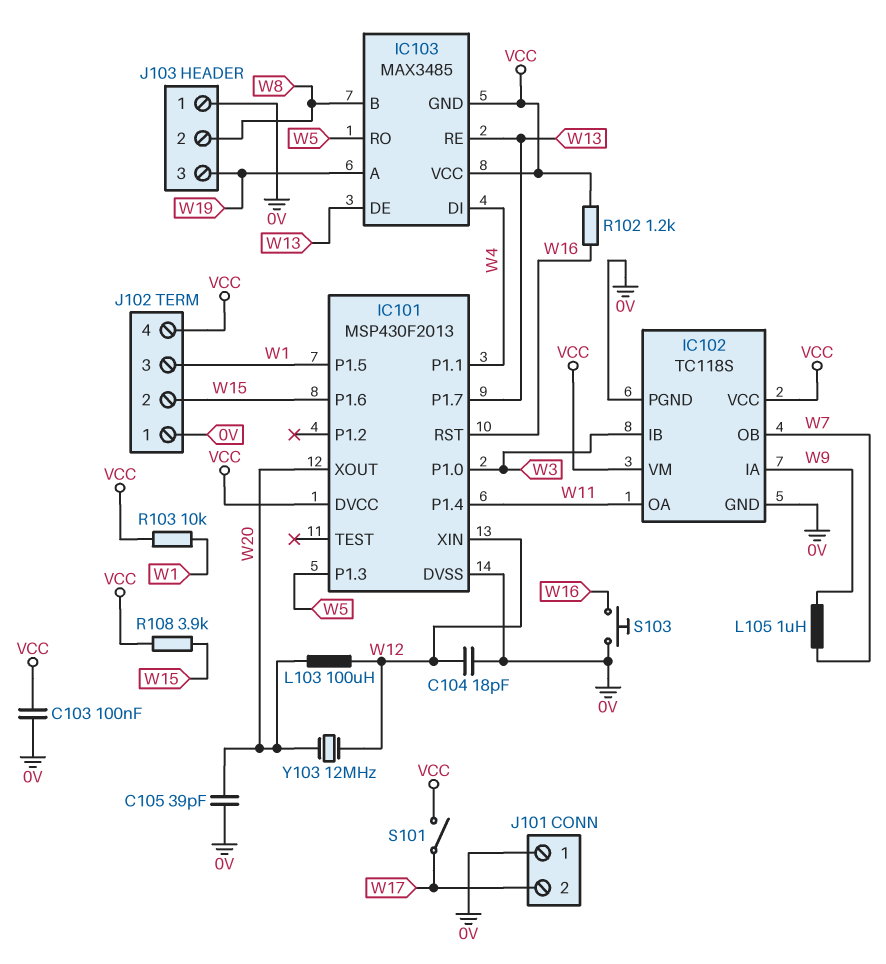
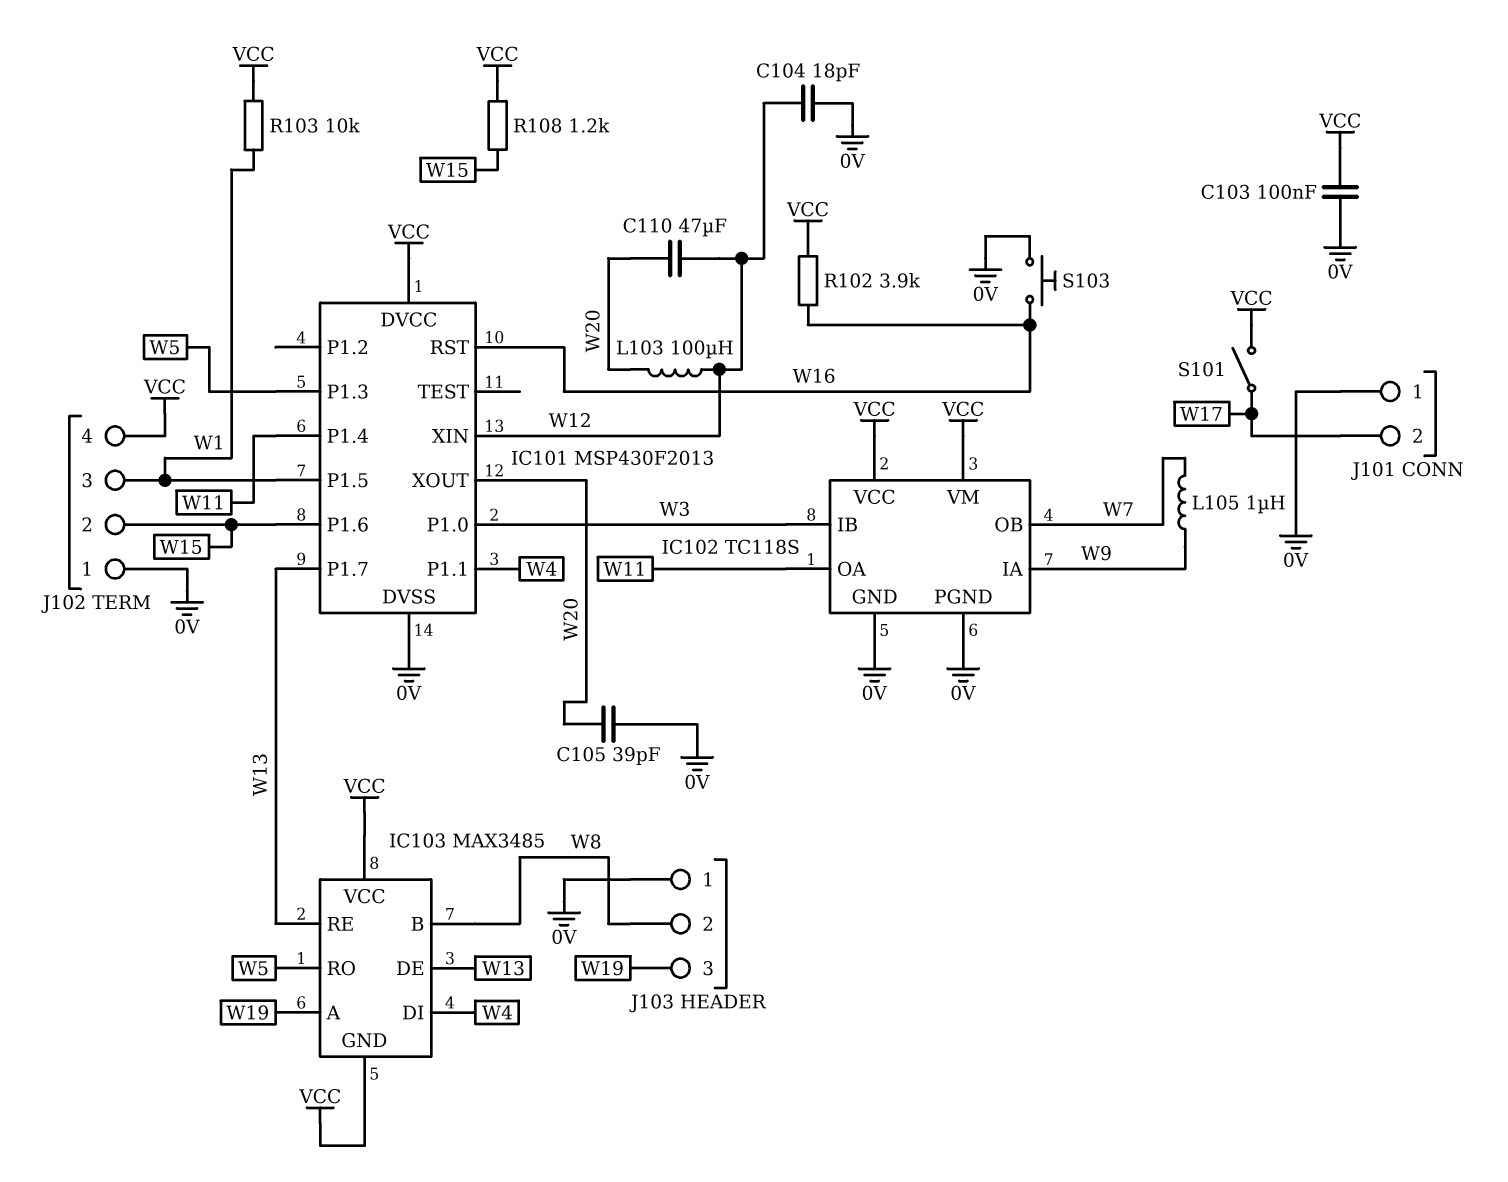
C110: none -> 47uF (W12, W20)
R102: 1.2k (VCC, W16) -> 3.9k (VCC, W16)
R108: 3.9k (VCC, W15) -> 1.2k (VCC, W15)
Y103: 12MHz (W12, W20) -> none

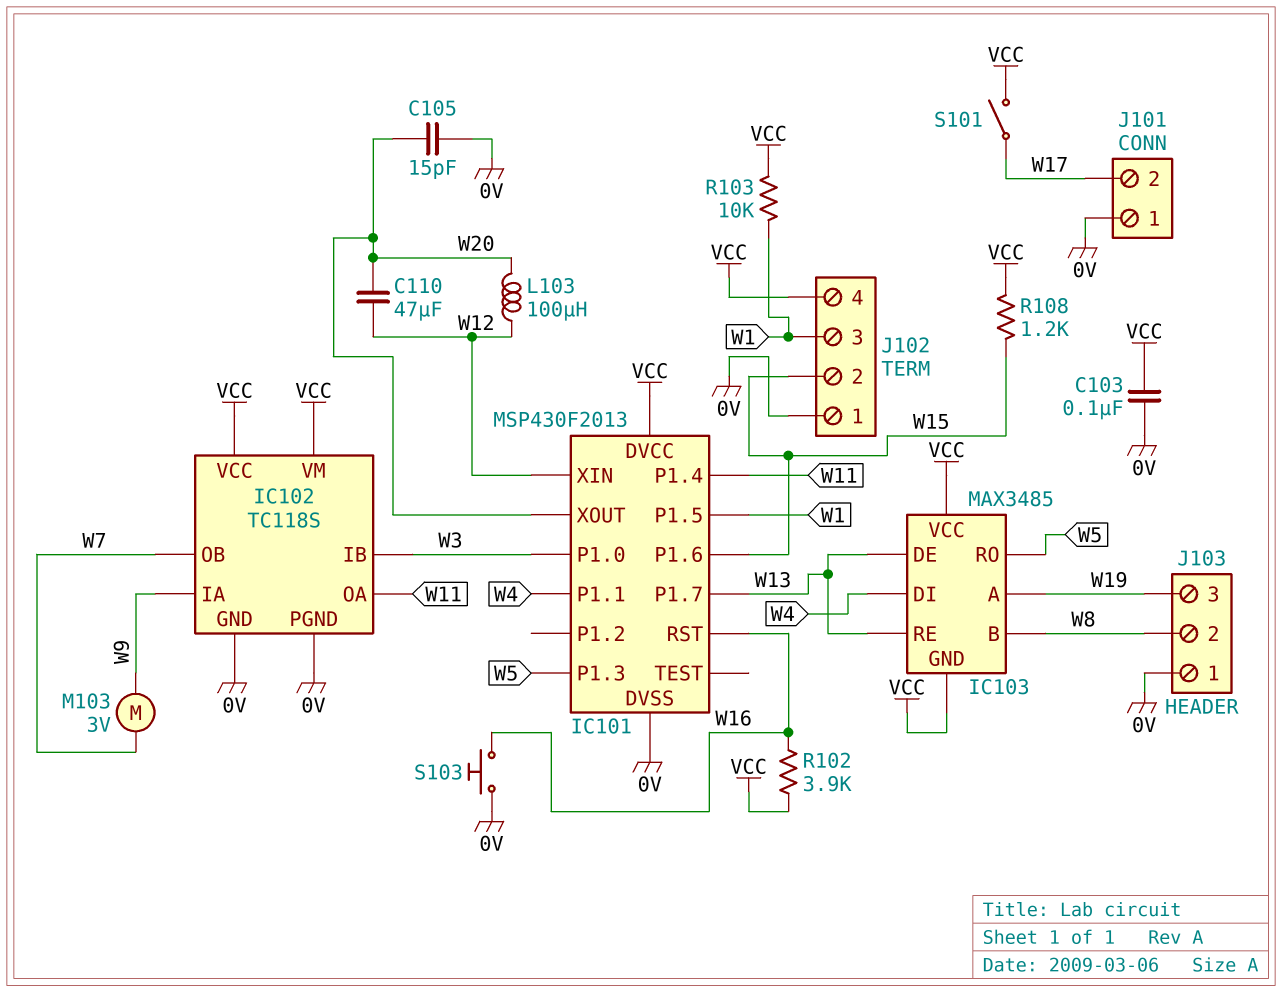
C104: 18pF (0V, W12) -> none
C105: 39pF (0V, W20) -> 15pF (0V, W20)
L105: 1uH (W7, W9) -> none
M103: none -> motor 3V (W7, W9)

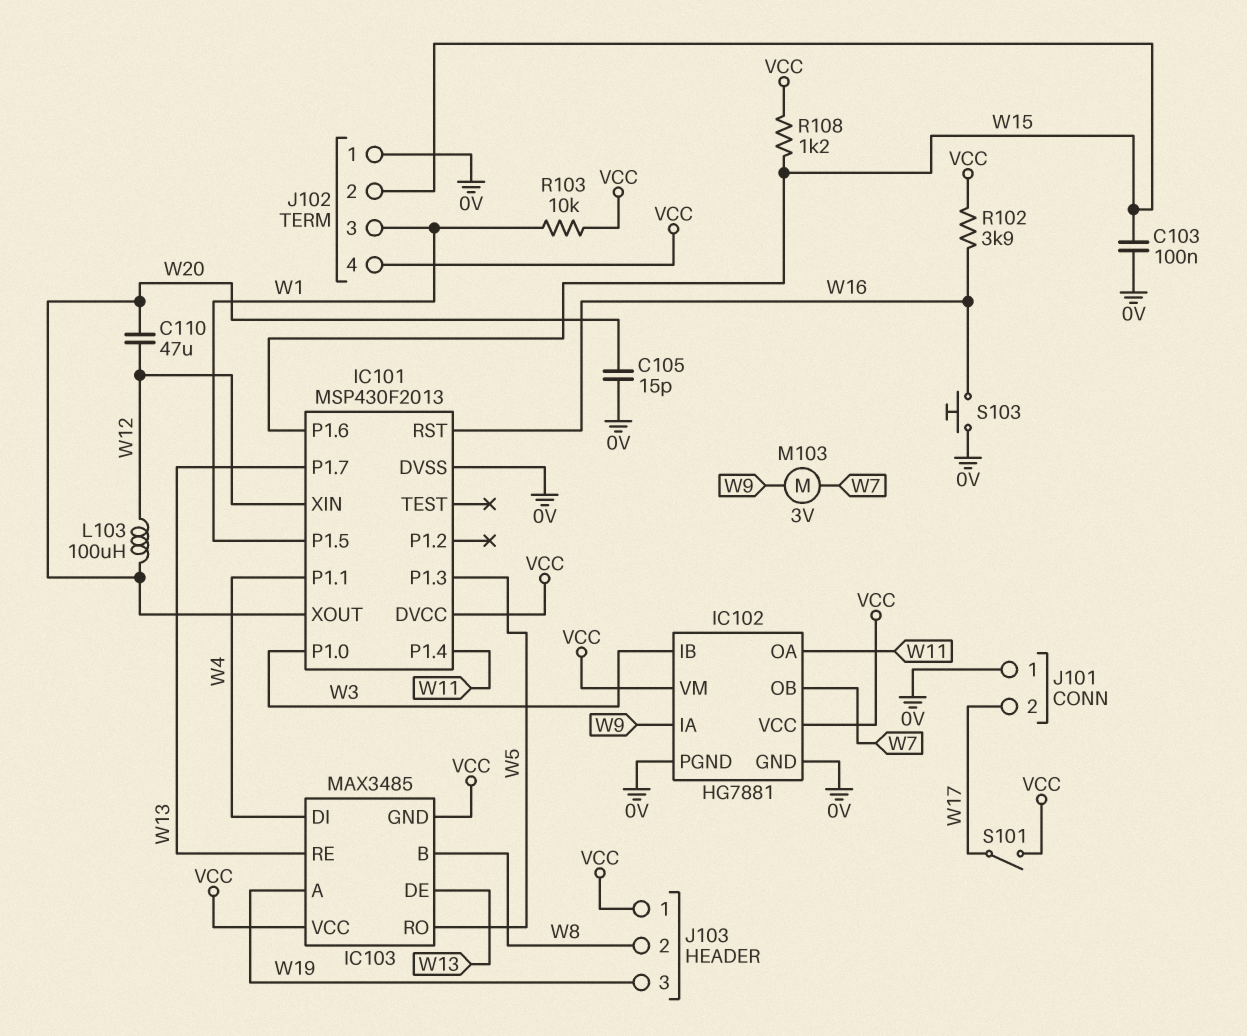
C103: 100nF (0V, VCC) -> 100nF (0V, W15)
IC102: TC118S -> HG7881
J103 pin 1: 0V -> VCC

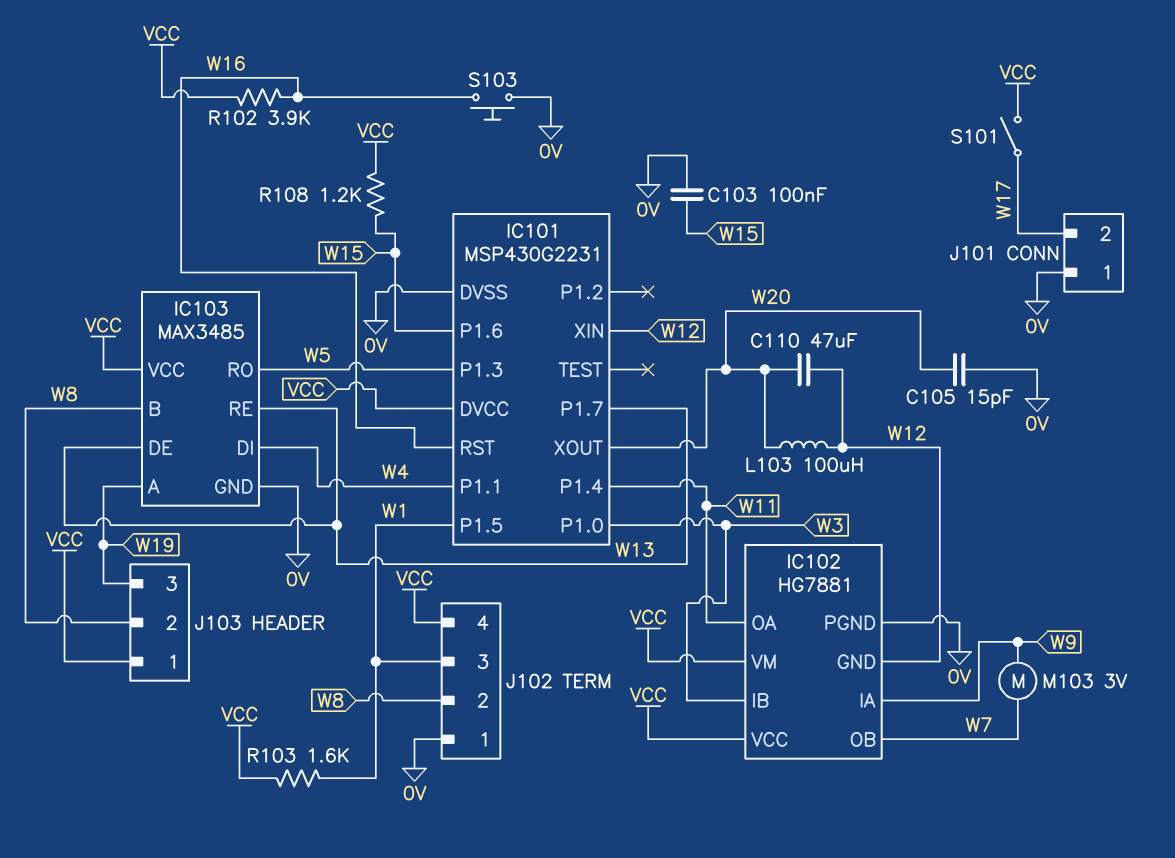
IC101: MSP430F2013 -> MSP430G2231
IC102 pin GND: 0V -> W12
IC103 pin GND: VCC -> 0V
J102 pin 2: W15 -> W8
R103: 10k (VCC, W1) -> 1.6k (VCC, W1)

